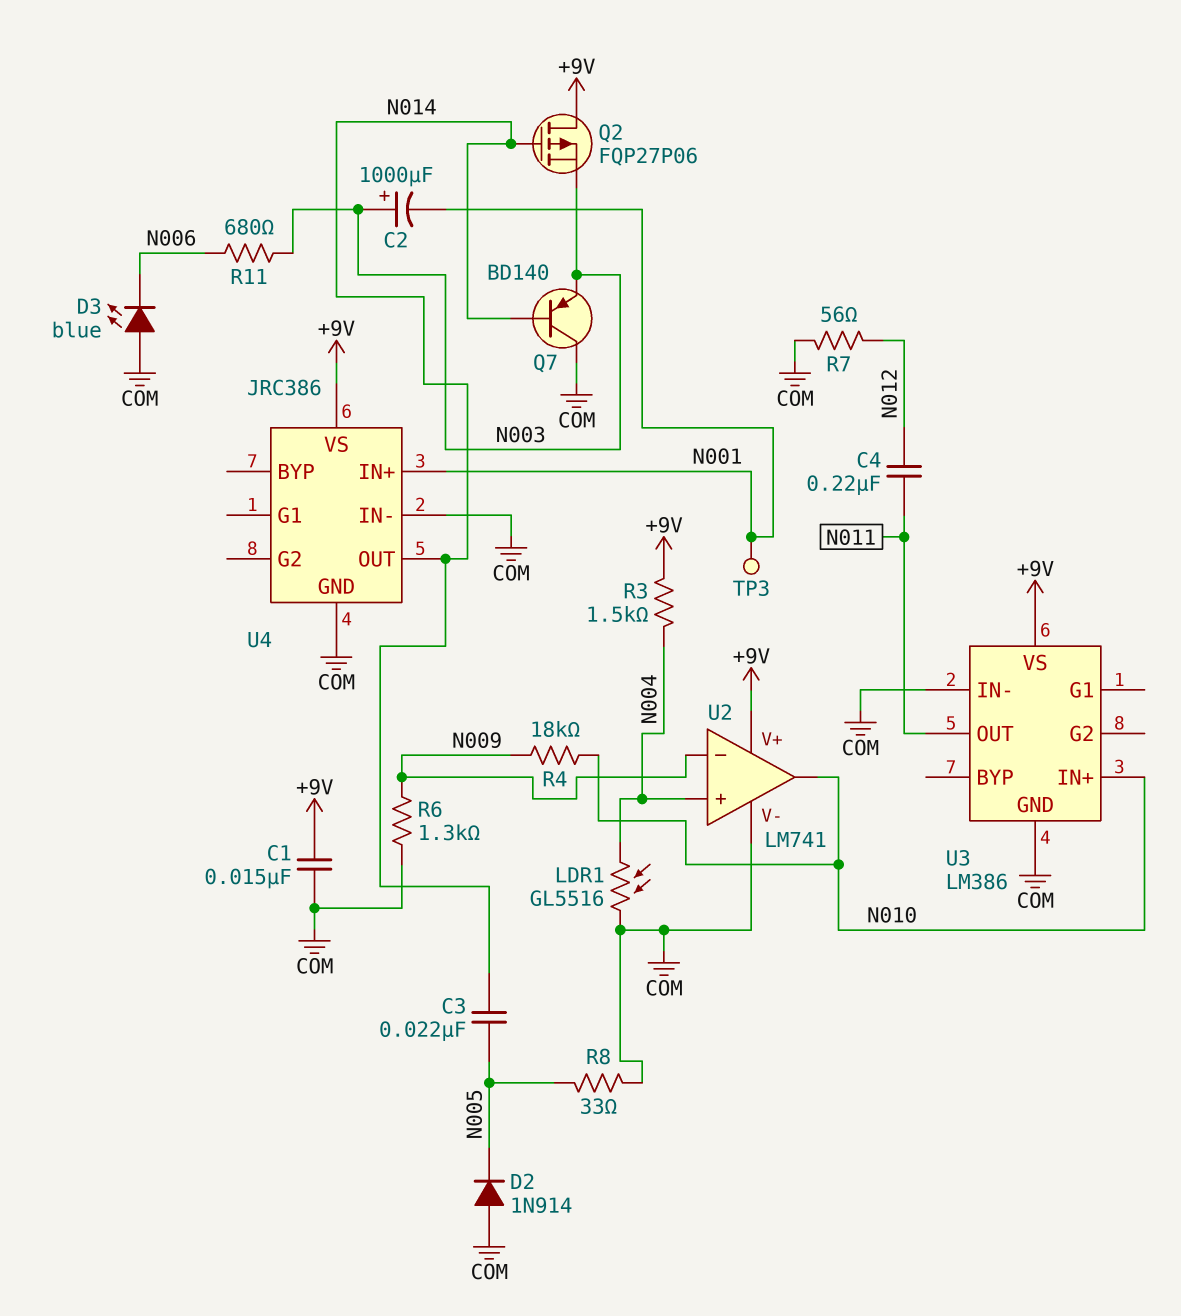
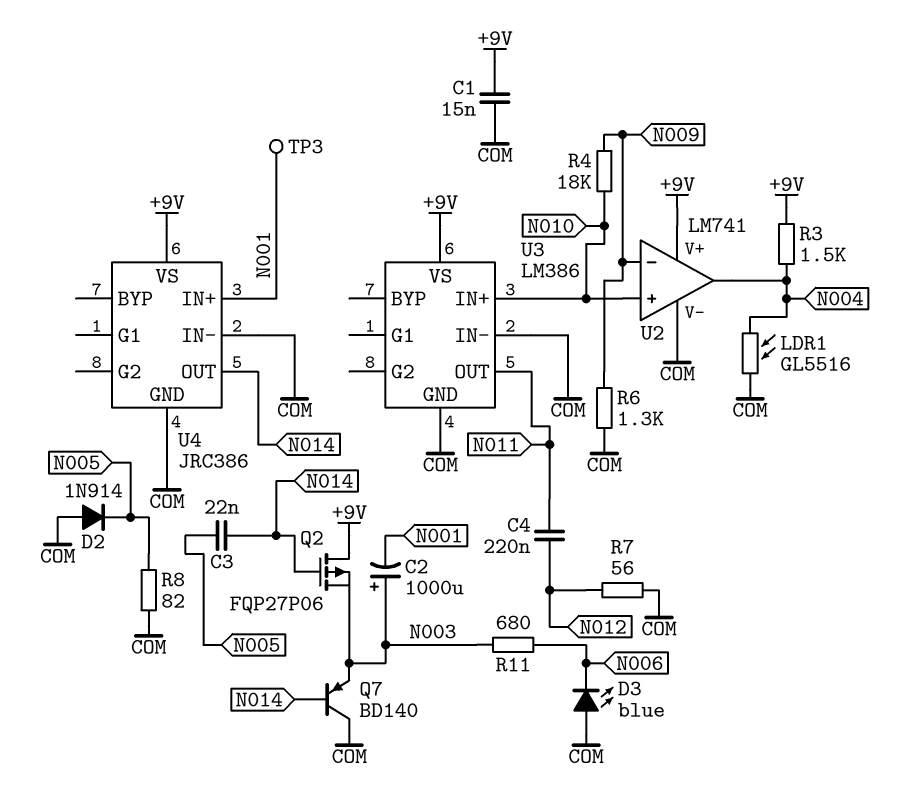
R8: 33 (COM, N005) -> 82 (COM, N005)
U2 pin in+: N004 -> N010
U2 pin out: N010 -> N004

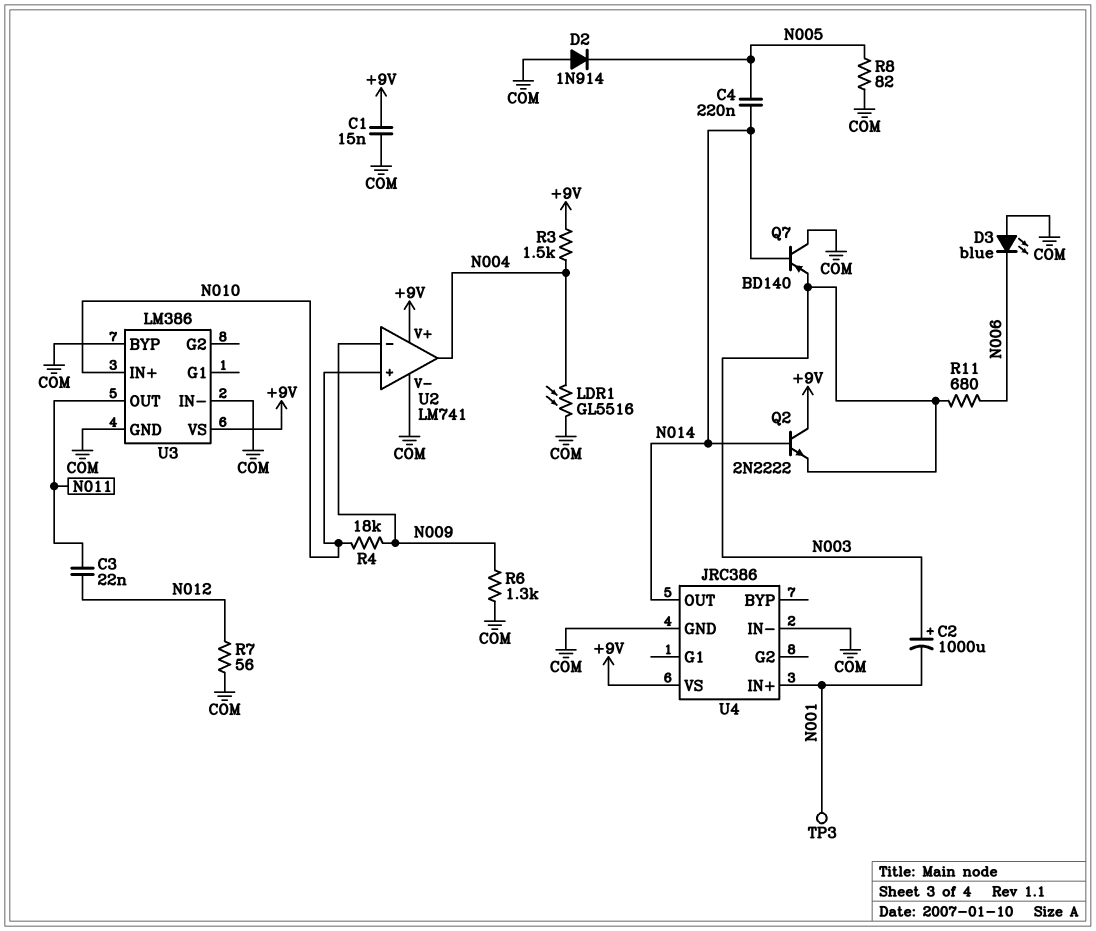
C3: 22nF (N005, N014) -> 22nF (N011, N012)
C4: 220nF (N011, N012) -> 220nF (N005, N014)
Q2: PMOS FQP27P06 (G N014, D +9V, S N003) -> NPN 2N2222 (B N014, C +9V, E N003)
U3 pin BYP: none -> COM

